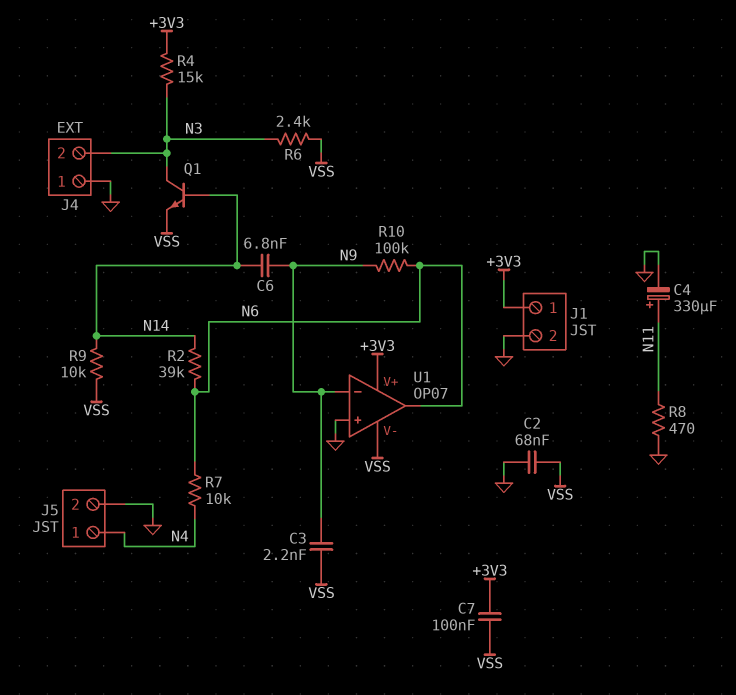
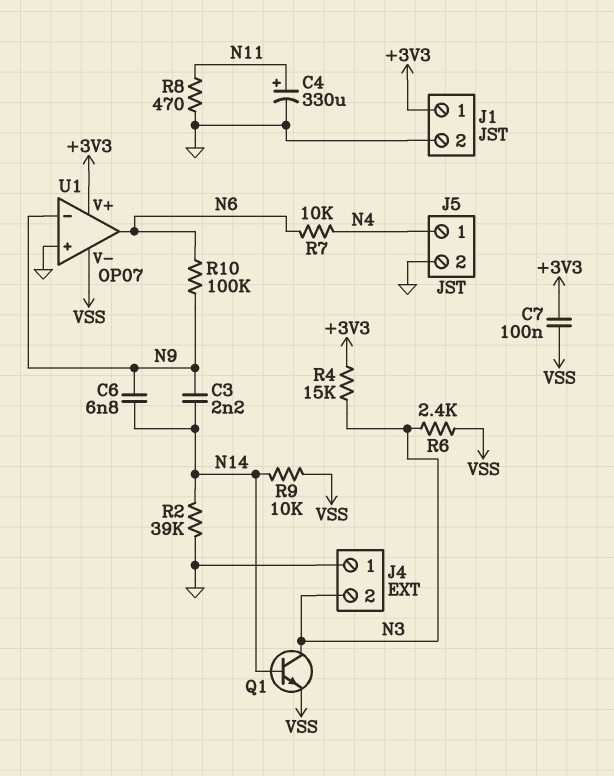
C2: 68nF (GND, VSS) -> none
C3: 2.2nF (N9, VSS) -> 2.2nF (N9, N14)
R2: 39k (N6, N14) -> 39k (GND, N14)

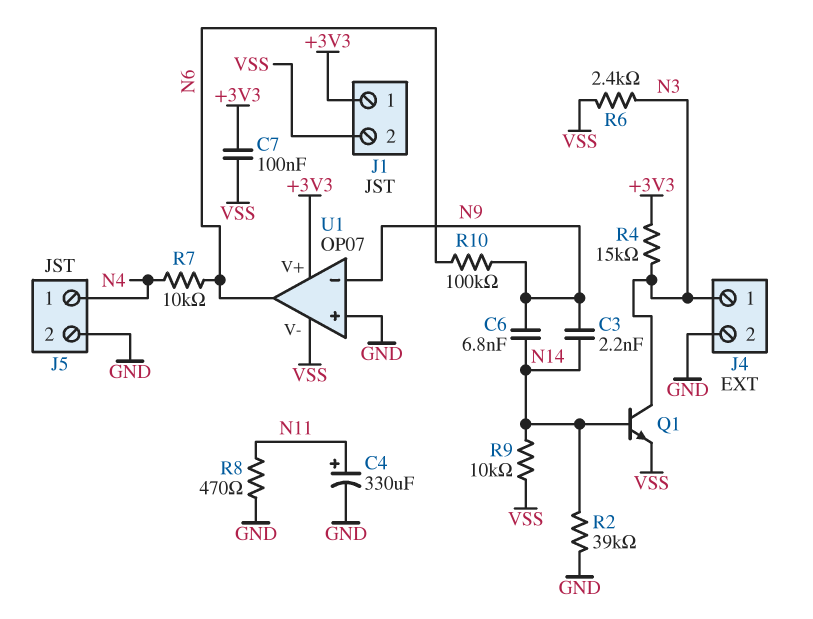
J1 pin 2: GND -> VSS
J4 pin 1: GND -> N3
J4 pin 2: N3 -> GND

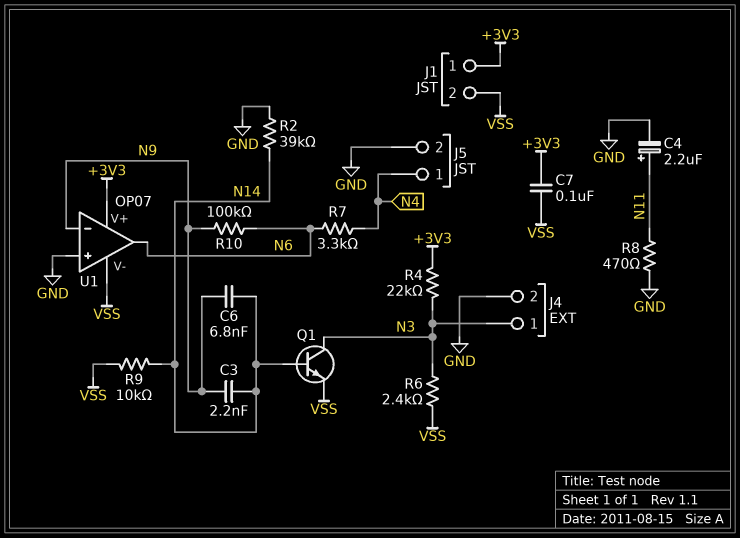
C4: 330uF (plus N11, minus GND) -> 2.2uF (plus N11, minus GND)
R4: 15k (+3V3, N3) -> 22k (+3V3, N3)
R7: 10k (N4, N6) -> 3.3k (N4, N6)

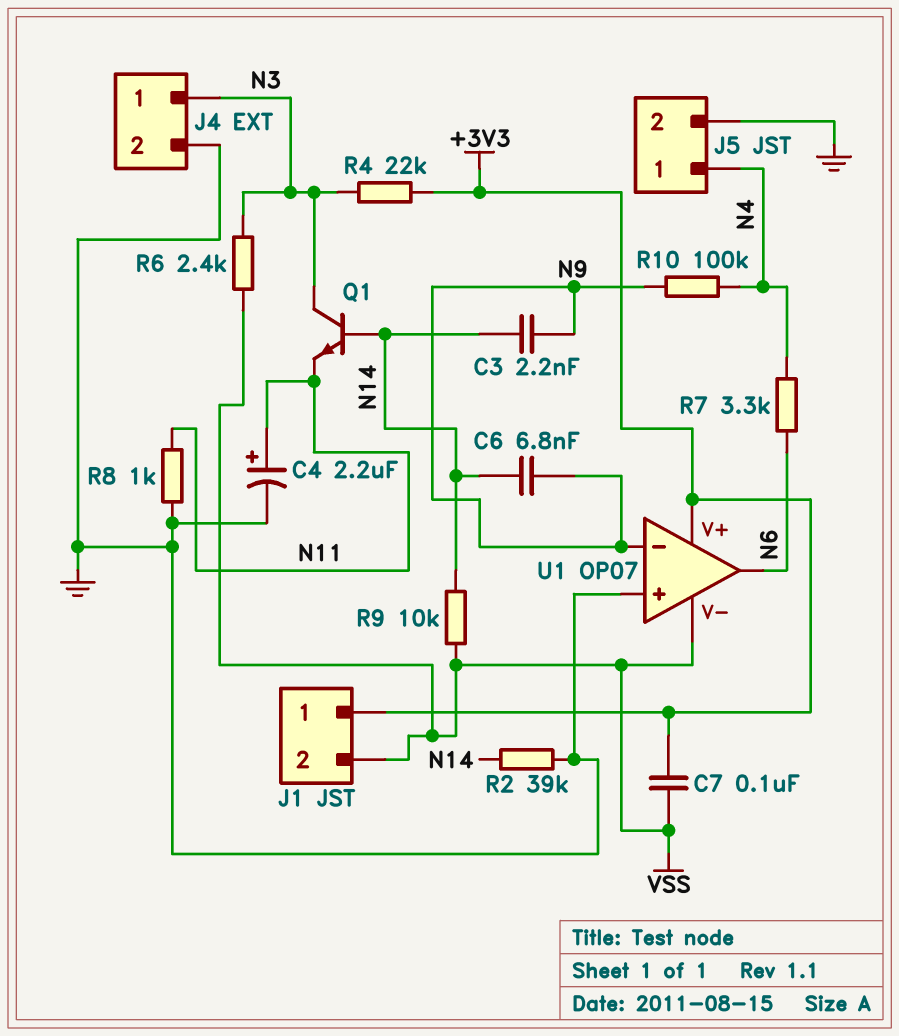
Q1: NPN (B N14, C N3, E VSS) -> NPN (B N14, C N3, E N11)
R8: 470 (GND, N11) -> 1k (GND, N11)
R10: 100k (N6, N9) -> 100k (N4, N9)

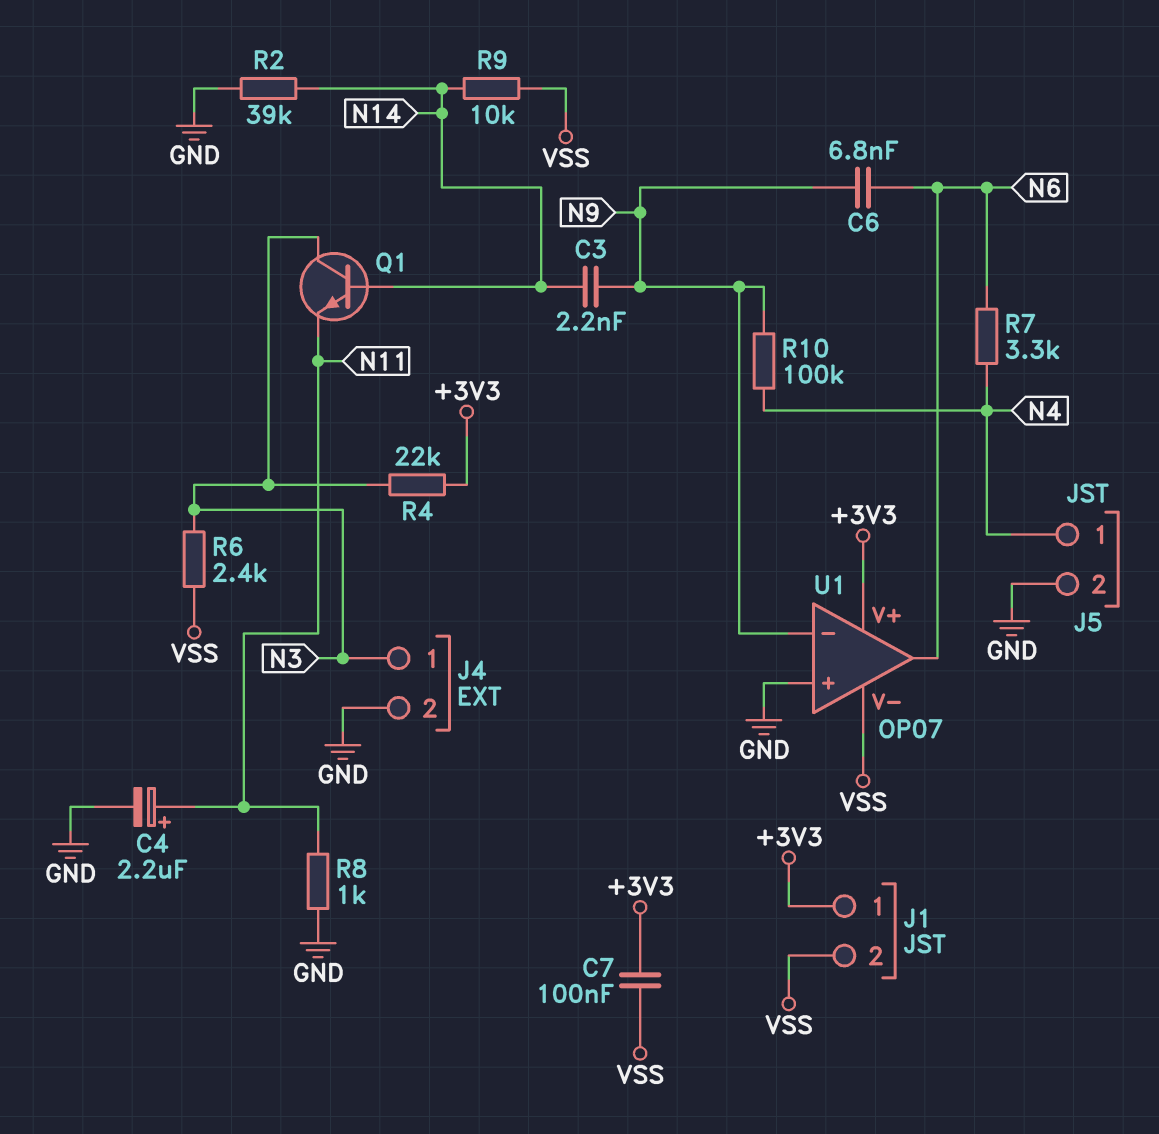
C6: 6.8nF (N9, N14) -> 6.8nF (N6, N9)

